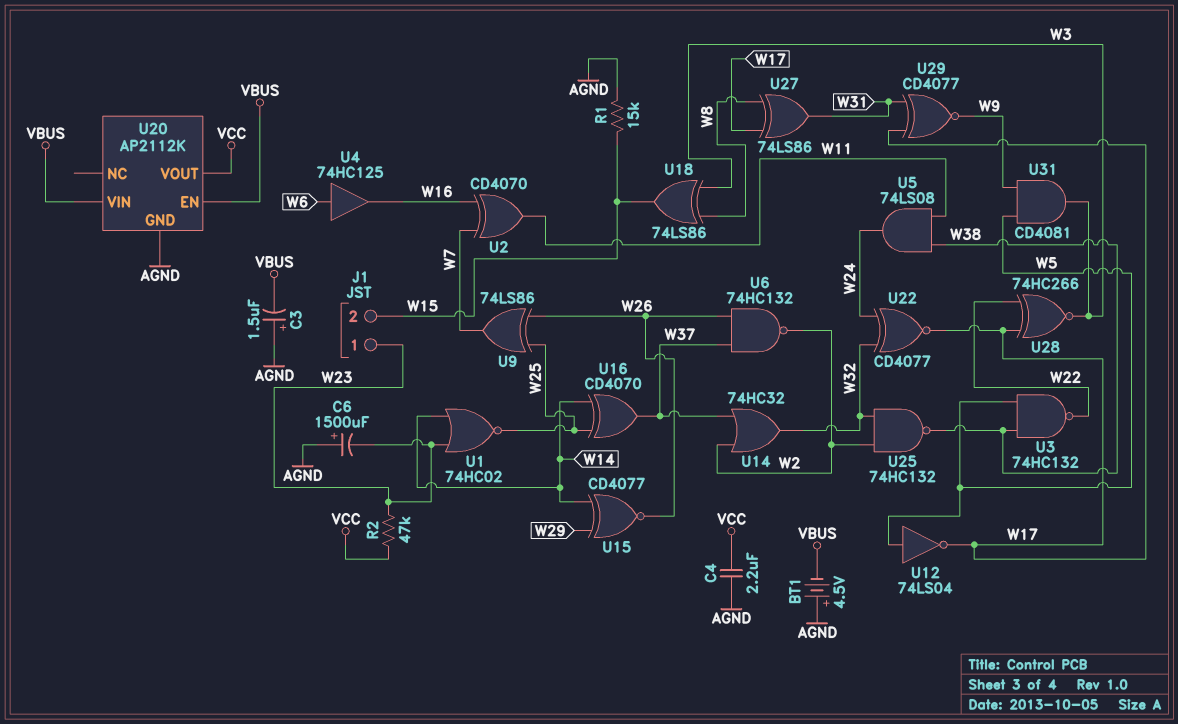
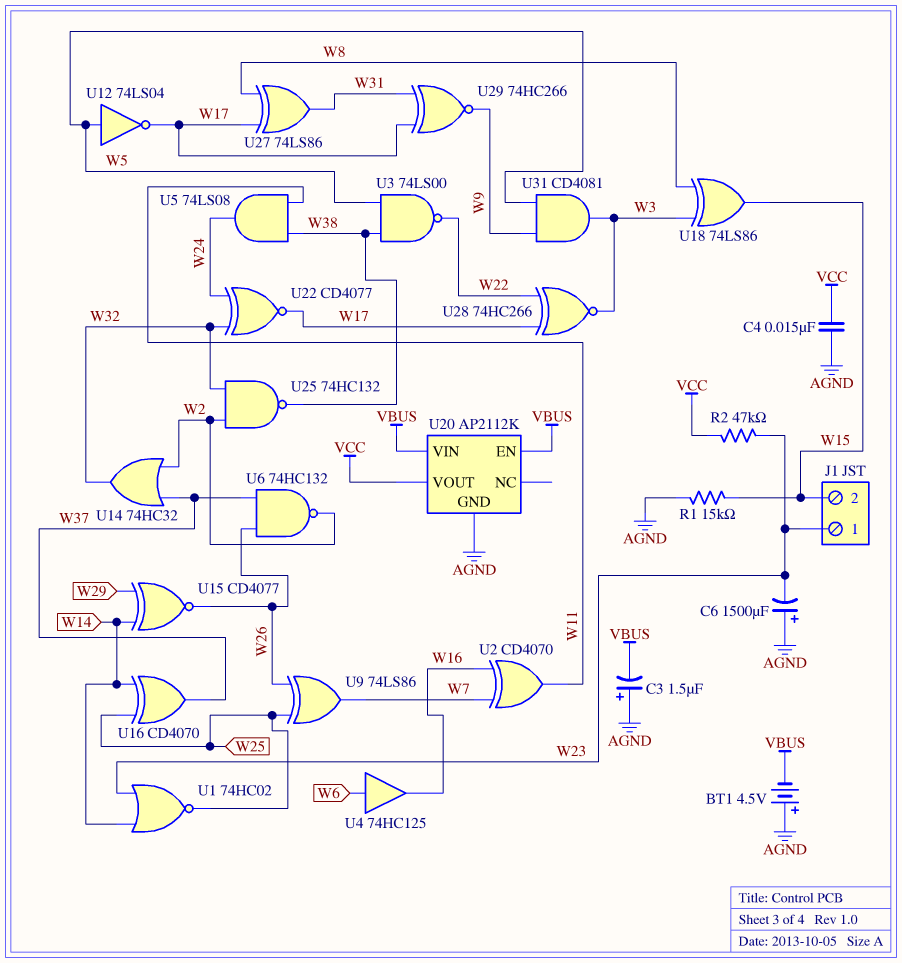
C4: 2.2uF (AGND, VCC) -> 15nF (AGND, VCC)
U3: NAND 74HC132 (in W5, in W38, out W22) -> NAND 74LS00 (in W5, in W38, out W22)
U29: XNOR CD4077 (in W17, in W31, out W9) -> XNOR 74HC266 (in W17, in W31, out W9)

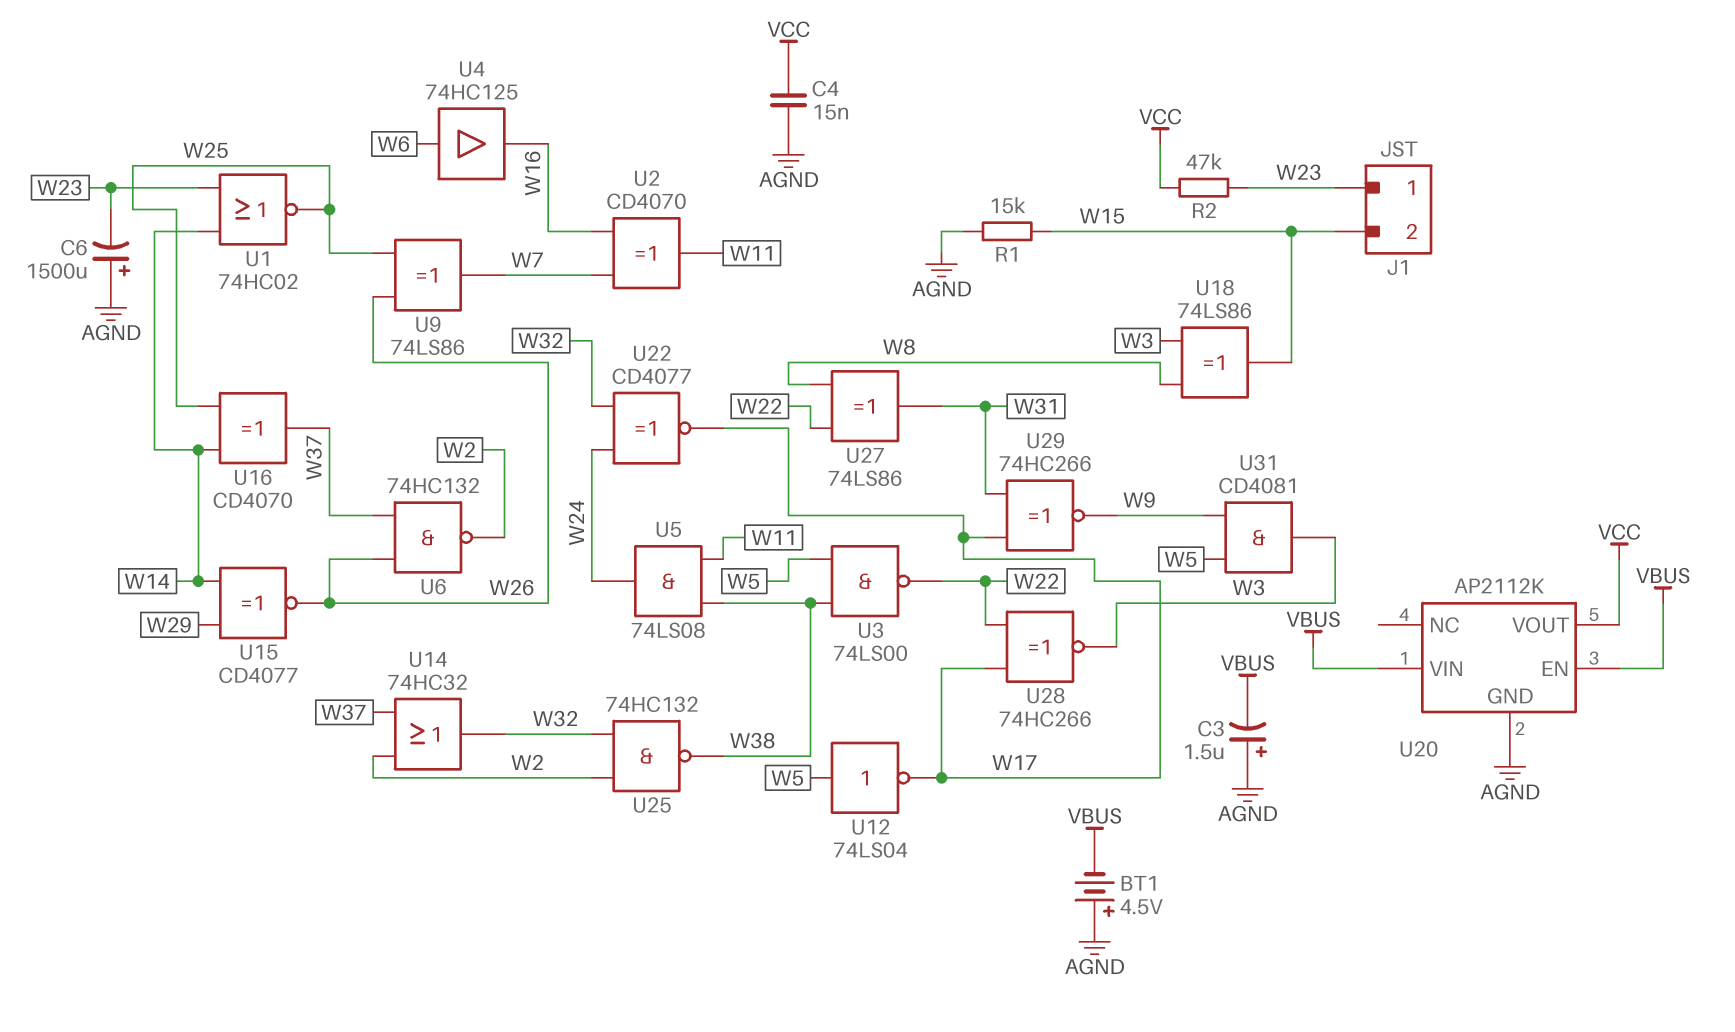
U27: XOR 74LS86 (in W8, in W17, out W31) -> XOR 74LS86 (in W8, in W22, out W31)

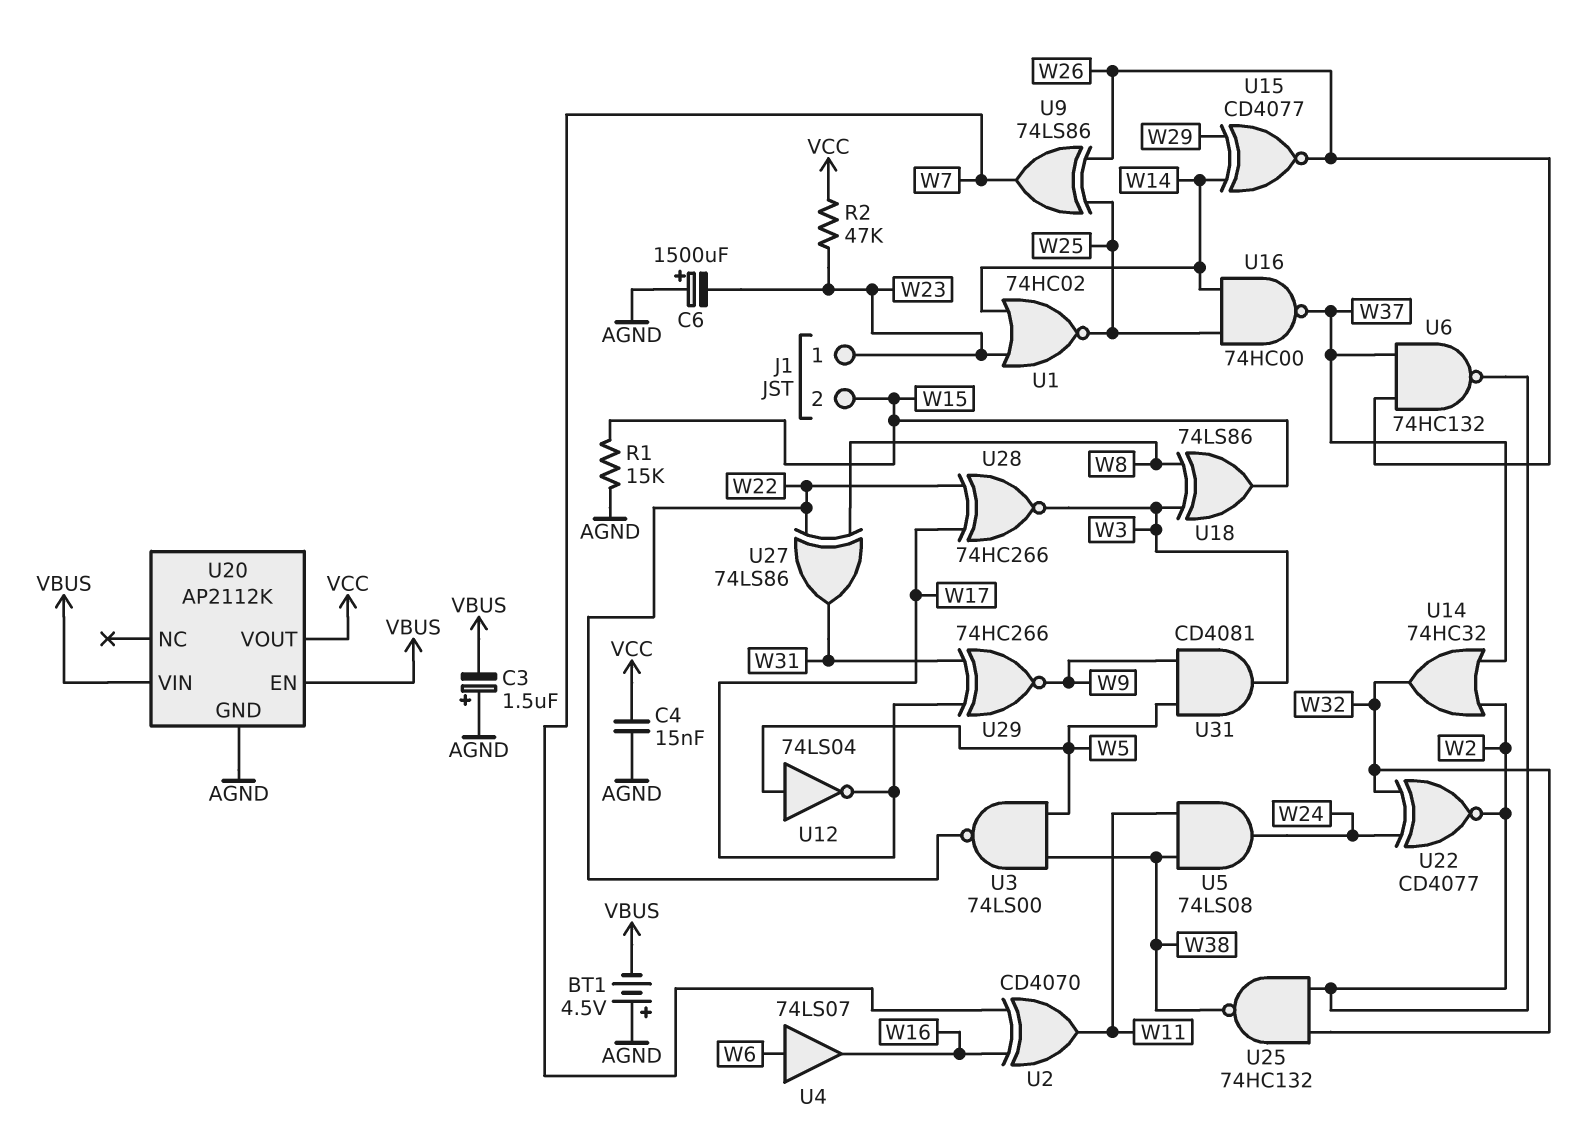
U4: buffer 74HC125 (in W6, out W16) -> buffer 74LS07 (in W6, out W16)
U16: XOR CD4070 (in W14, in W25, out W37) -> NAND 74HC00 (in W14, in W25, out W37)
U22: XNOR CD4077 (in W24, in W32, out W17) -> XNOR CD4077 (in W24, in W32, out W2)

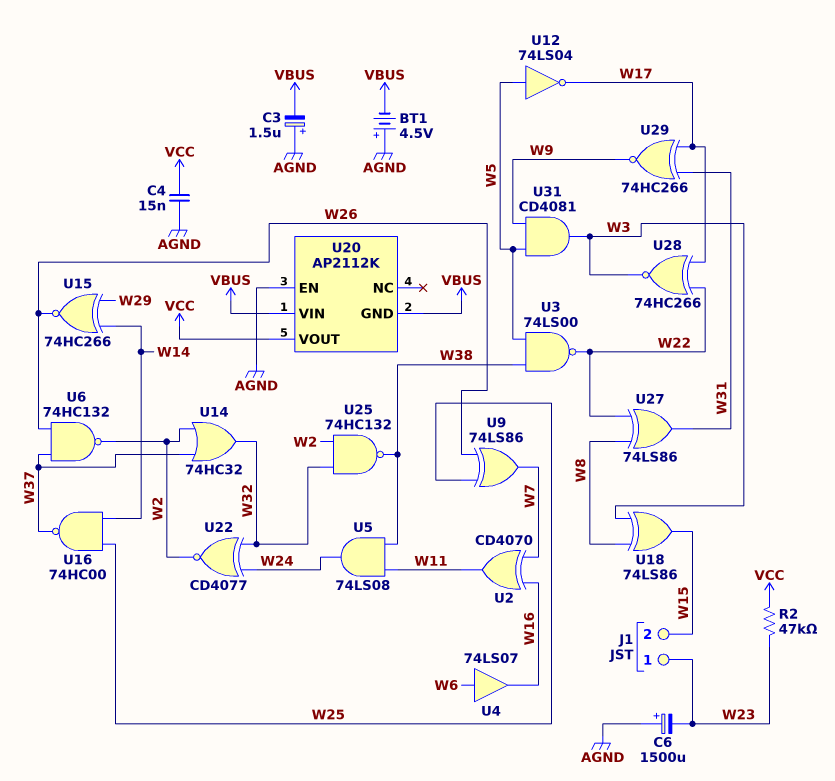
R1: 15k (AGND, W15) -> none
U1: NOR 74HC02 (in W14, in W23, out W25) -> none
U15: XNOR CD4077 (in W14, in W29, out W26) -> XNOR 74HC266 (in W14, in W29, out W26)
U20 pin EN: VBUS -> AGND
U20 pin GND: AGND -> VBUS

